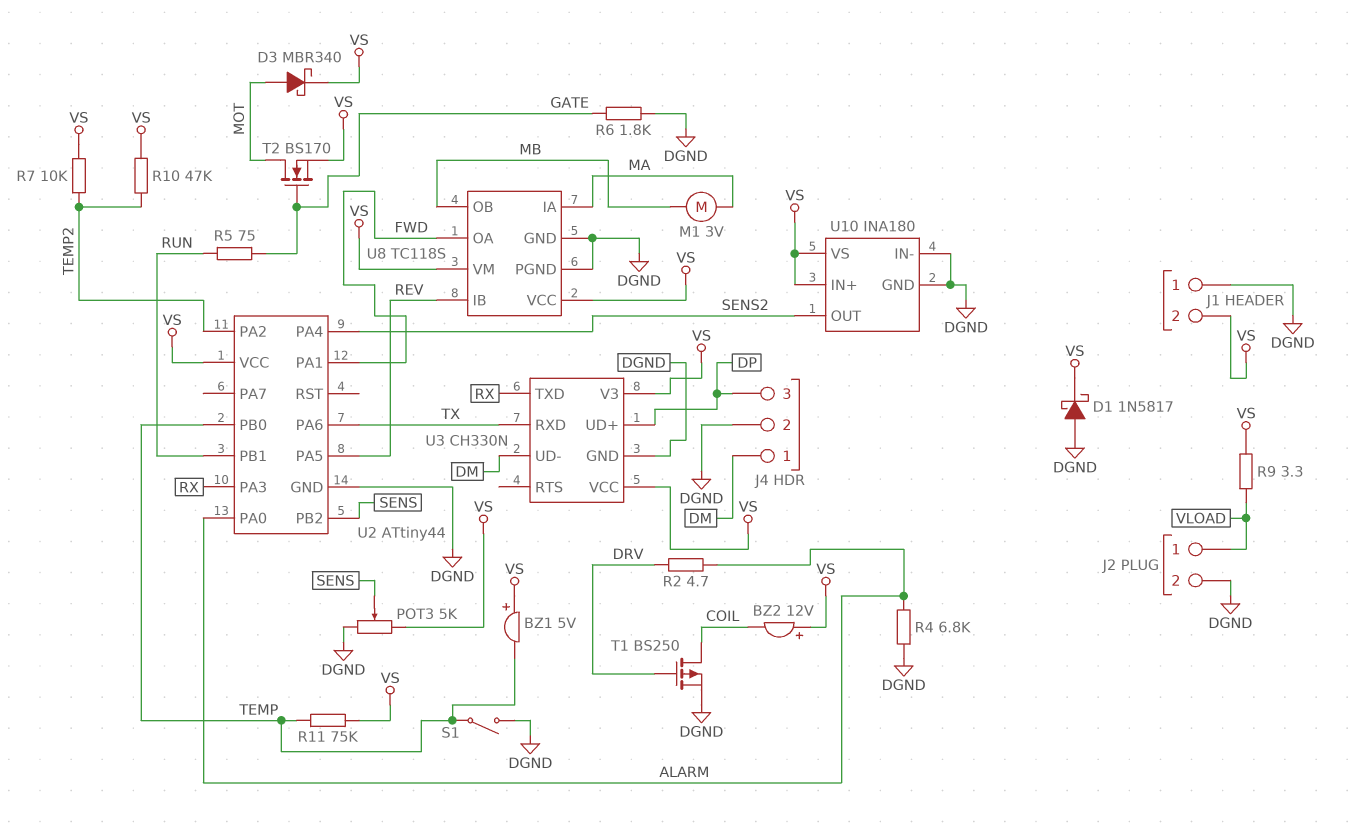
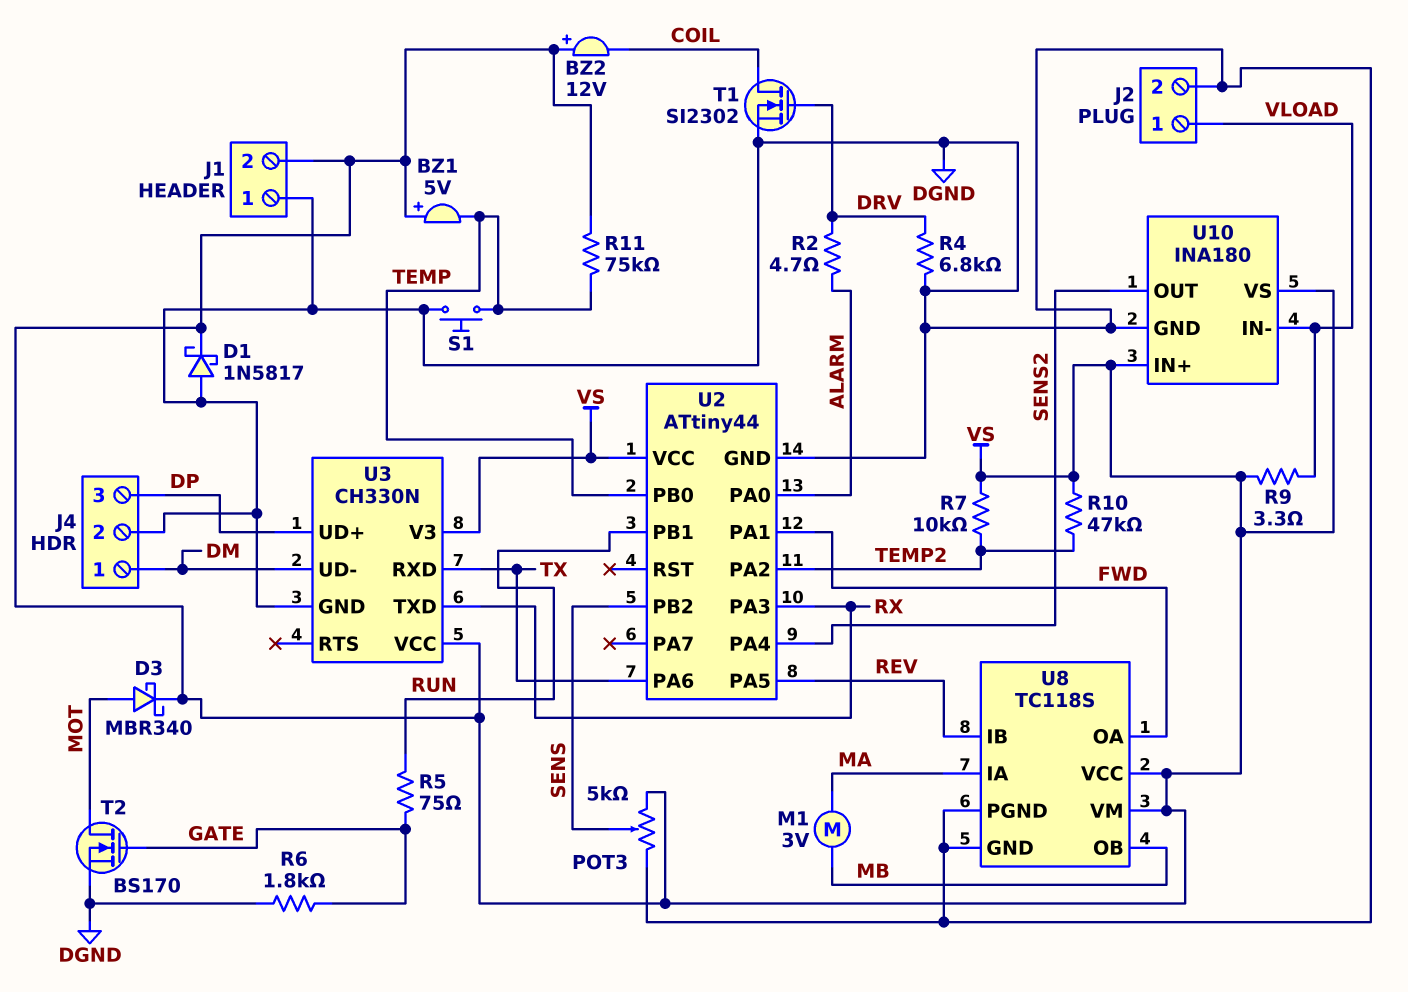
R4: 6.8k (ALARM, DGND) -> 6.8k (DGND, DRV)
S1: switch (DGND, TEMP) -> button (DGND, TEMP)
T1: PMOS BS250 (G DRV, D COIL, S DGND) -> NMOS SI2302 (G DRV, D COIL, S DGND)
T2: NMOS BS170 (G GATE, D MOT, S VS) -> NMOS BS170 (G GATE, D MOT, S DGND)
U10 pin IN-: DGND -> VLOAD

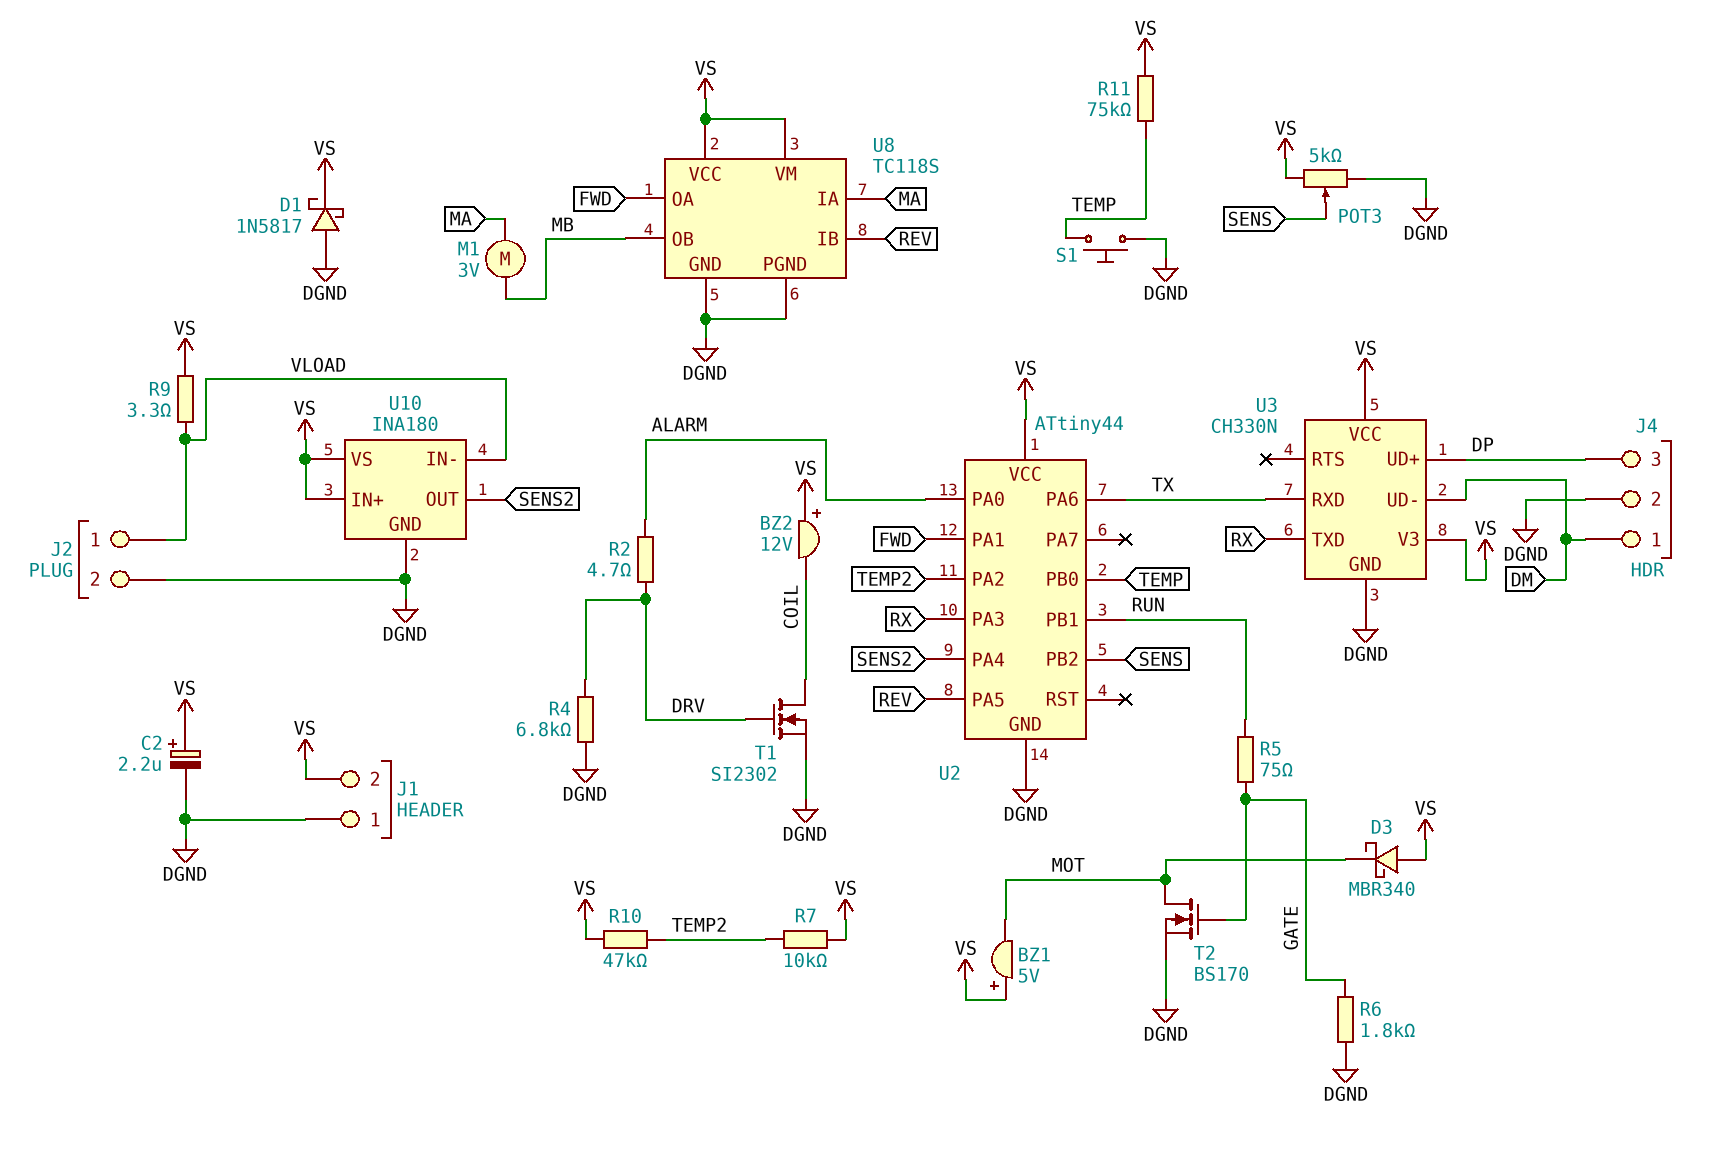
BZ1: buzzer 5V (plus VS, minus TEMP) -> buzzer 5V (plus VS, minus MOT)
C2: none -> 2.2uF (plus VS, minus DGND)
D3: schottky MBR340 (A MOT, K VS) -> schottky MBR340 (A VS, K MOT)

